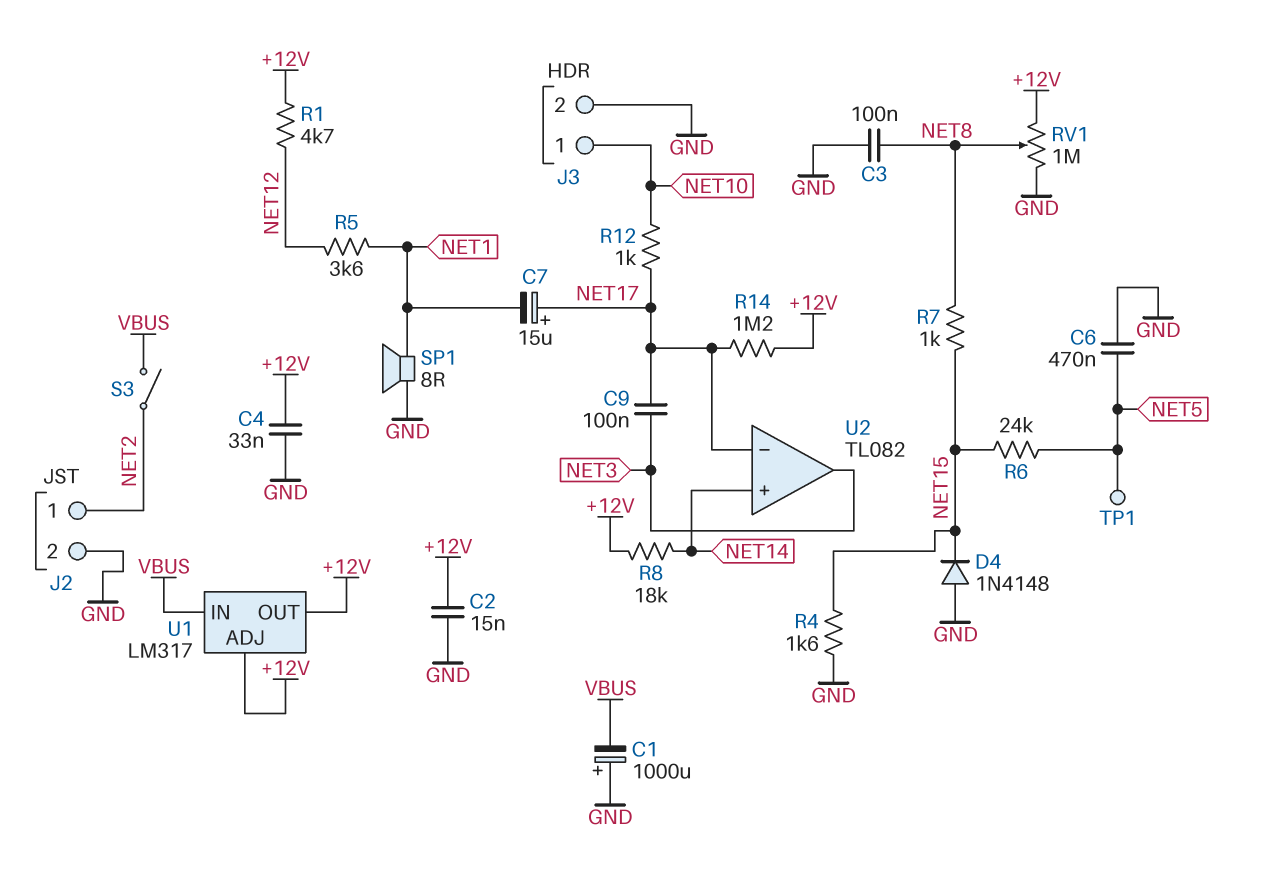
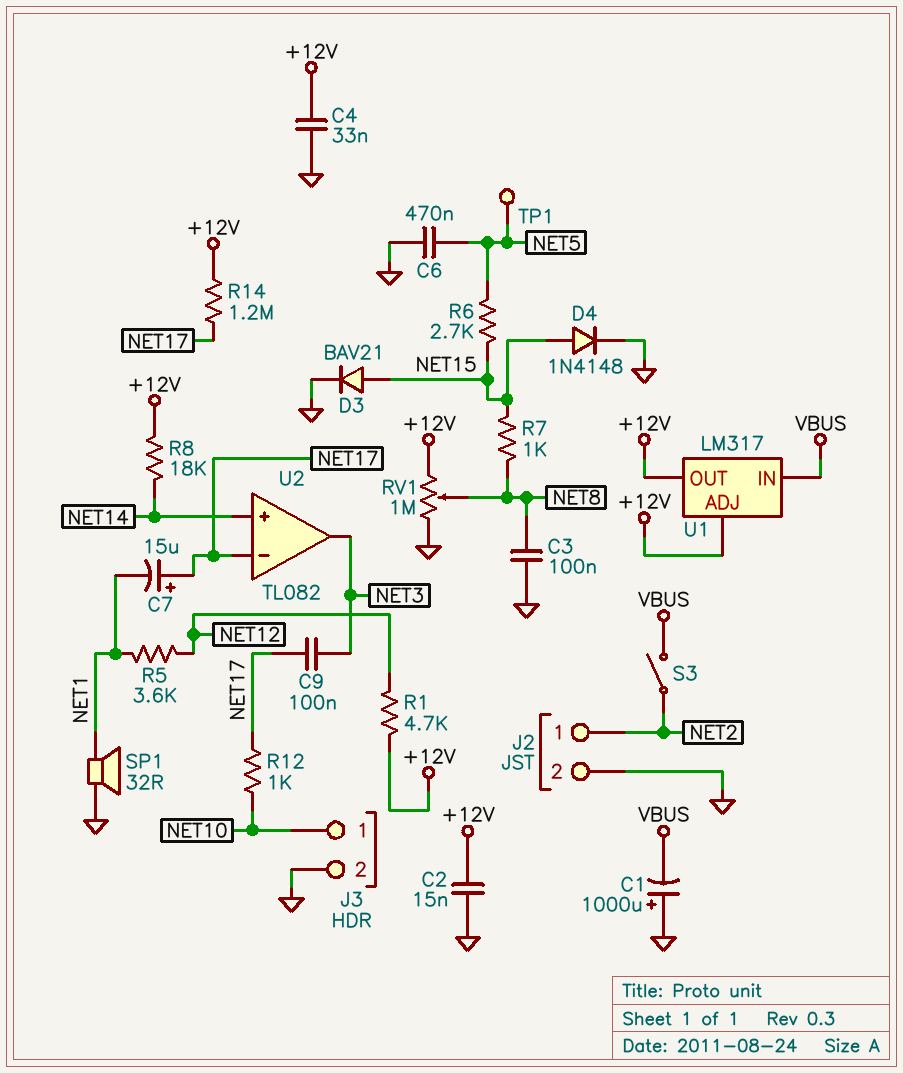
D3: none -> diode BAV21 (A NET15, K GND)
D4: diode 1N4148 (A GND, K NET15) -> diode 1N4148 (A NET15, K GND)
R4: 1.6k (GND, NET15) -> none
R6: 24k (NET5, NET15) -> 2.7k (NET5, NET15)
SP1: speaker 8R (GND, NET1) -> speaker 32R (GND, NET1)

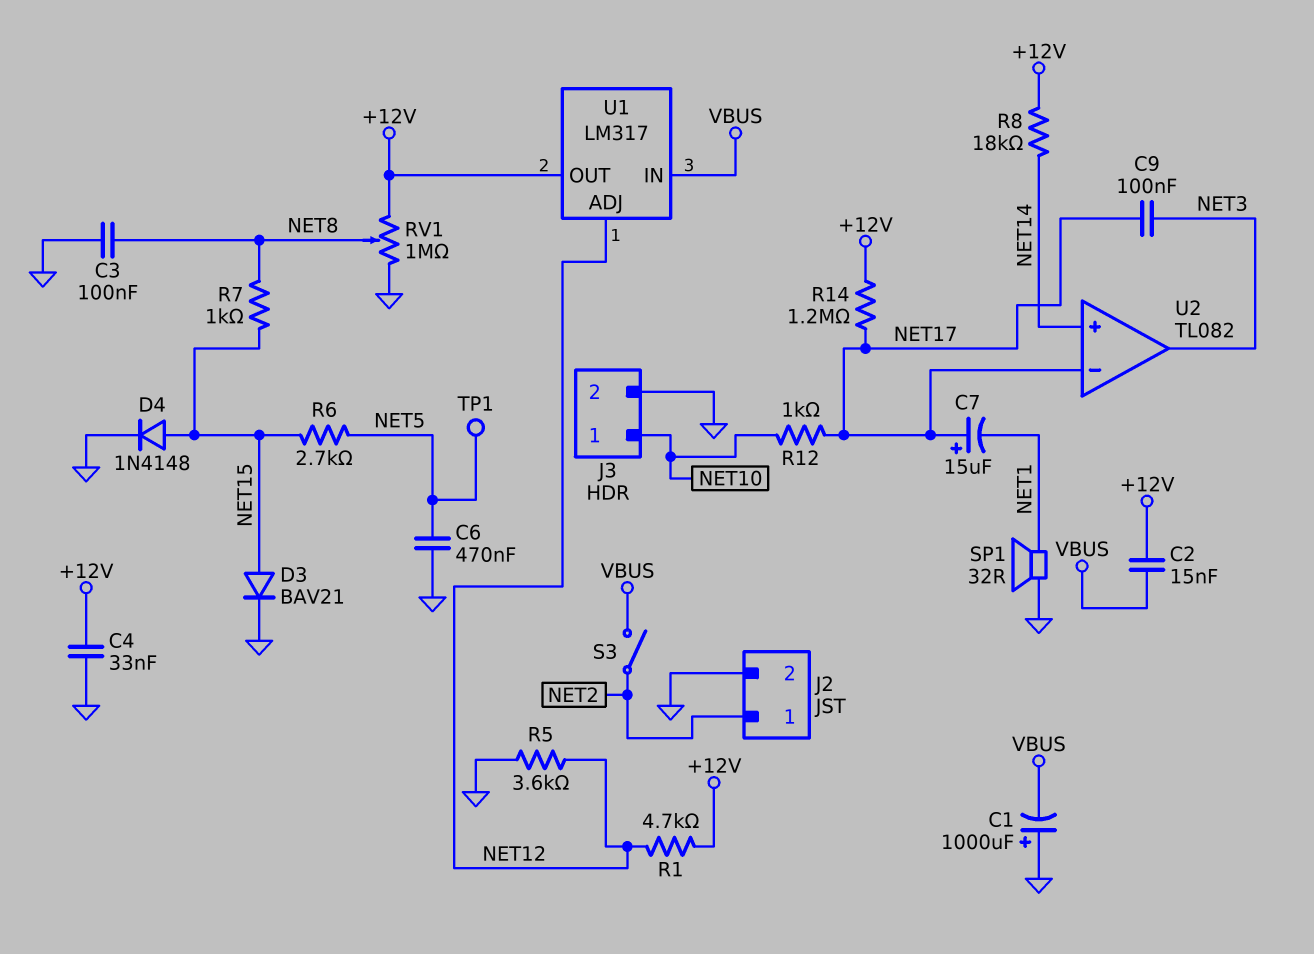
C2: 15nF (+12V, GND) -> 15nF (+12V, VBUS)
R5: 3.6k (NET1, NET12) -> 3.6k (GND, NET12)
U1 pin ADJ: +12V -> NET12

